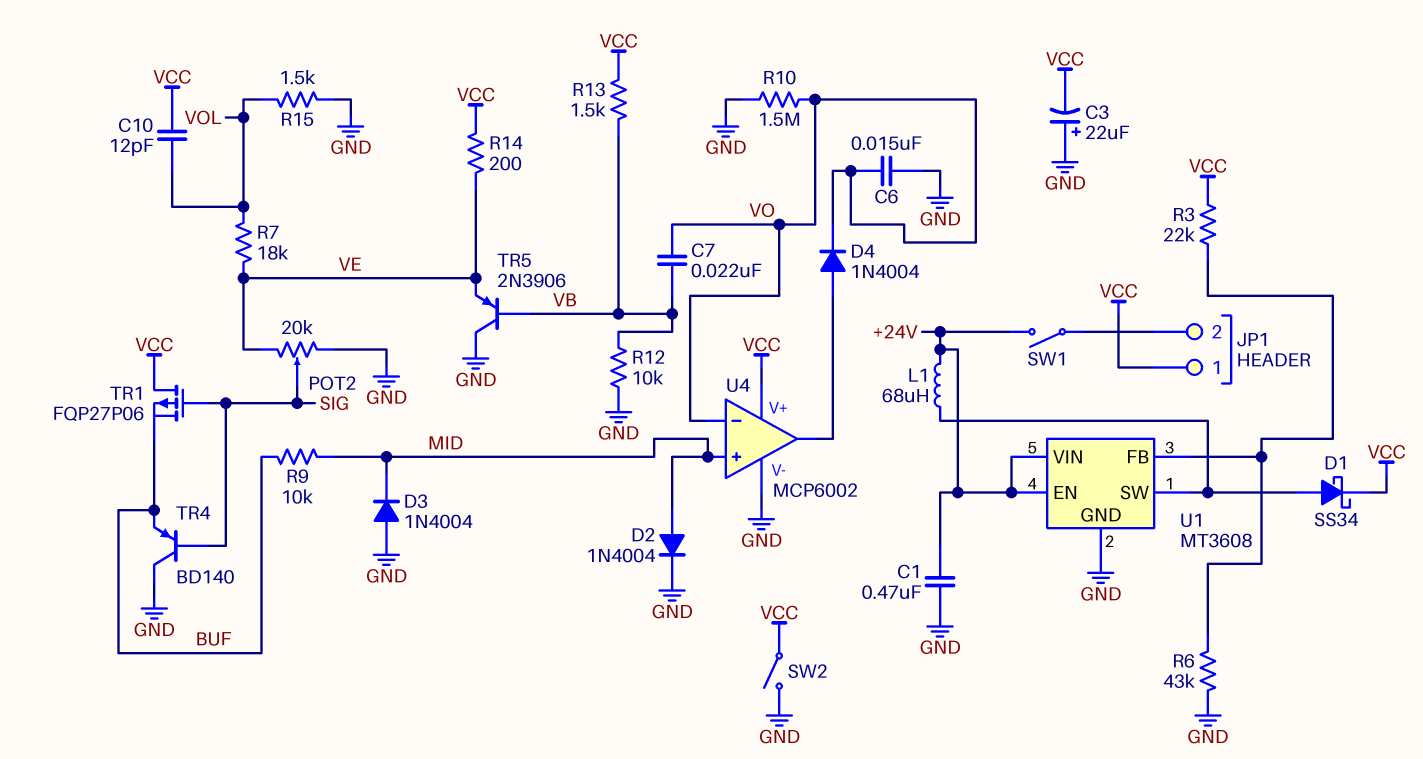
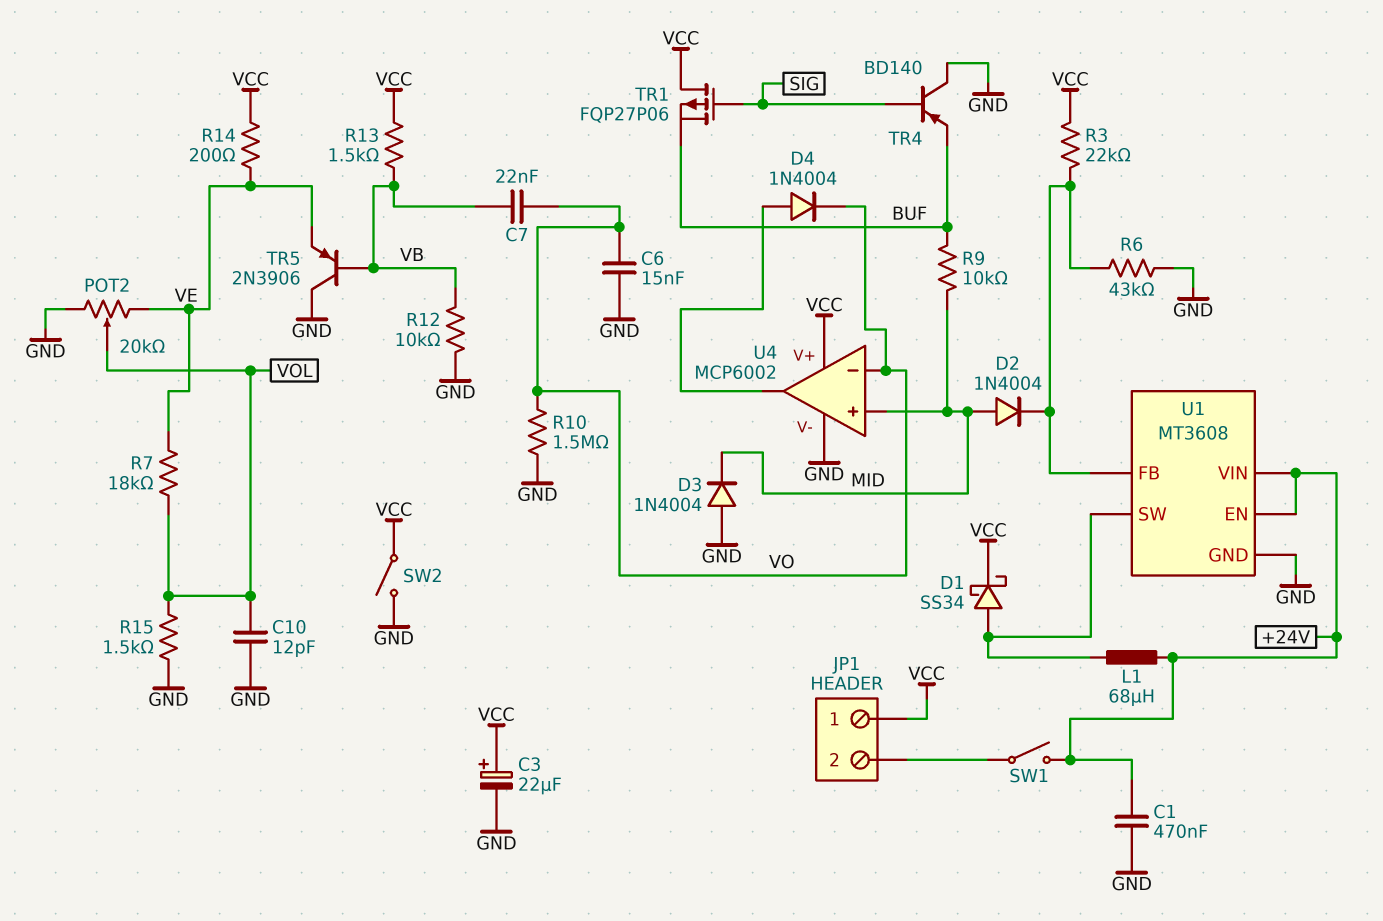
C3: 22uF (plus GND, minus VCC) -> 22uF (plus VCC, minus GND)
C10: 12pF (VCC, VOL) -> 12pF (GND, VOL)
D2: diode 1N4004 (A MID, K GND) -> diode 1N4004 (A MID, K U1/FB)
POT2: 20k (GND, VE, wiper SIG) -> 20k (GND, VE, wiper VOL)

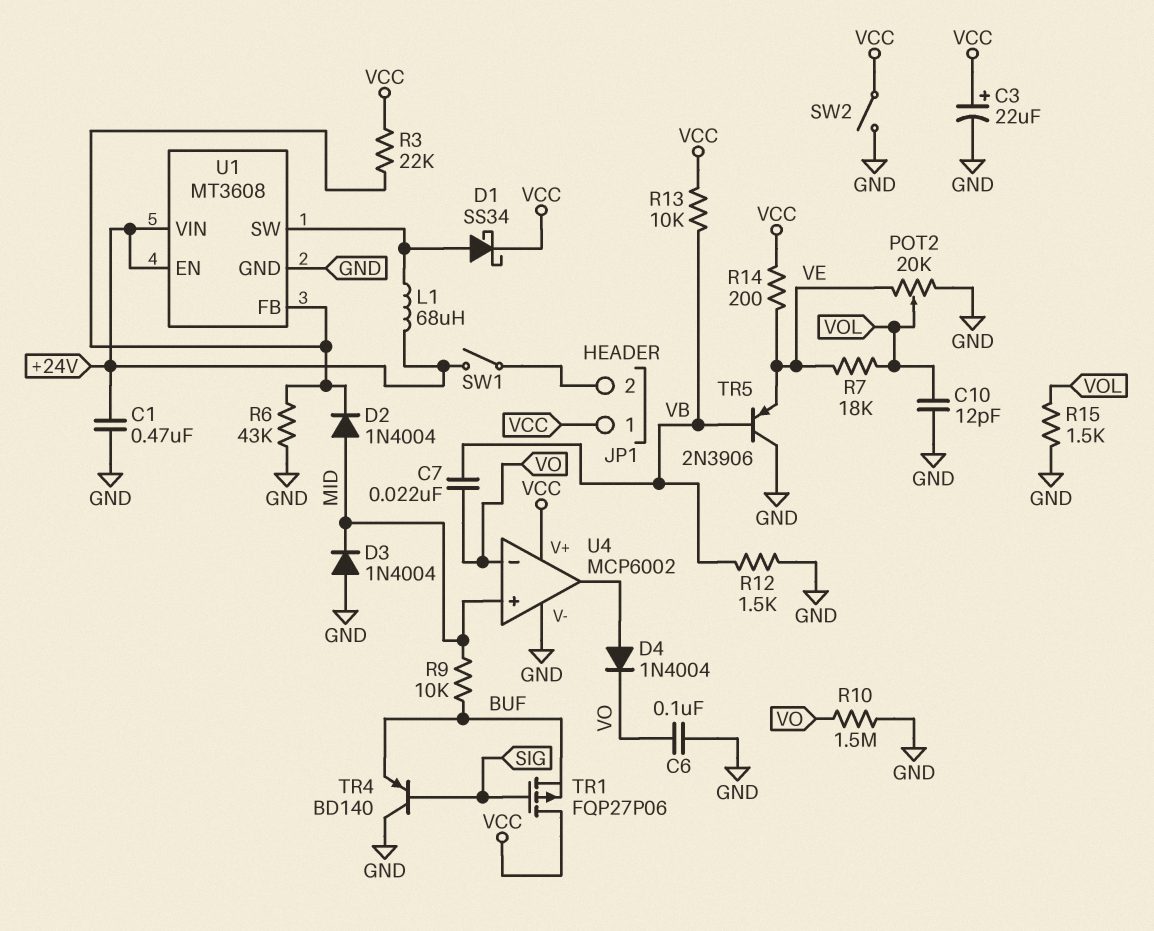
C6: 15nF (GND, VO) -> 100nF (GND, VO)
R12: 10k (GND, VB) -> 1.5k (GND, VB)
R13: 1.5k (VB, VCC) -> 10k (VB, VCC)

